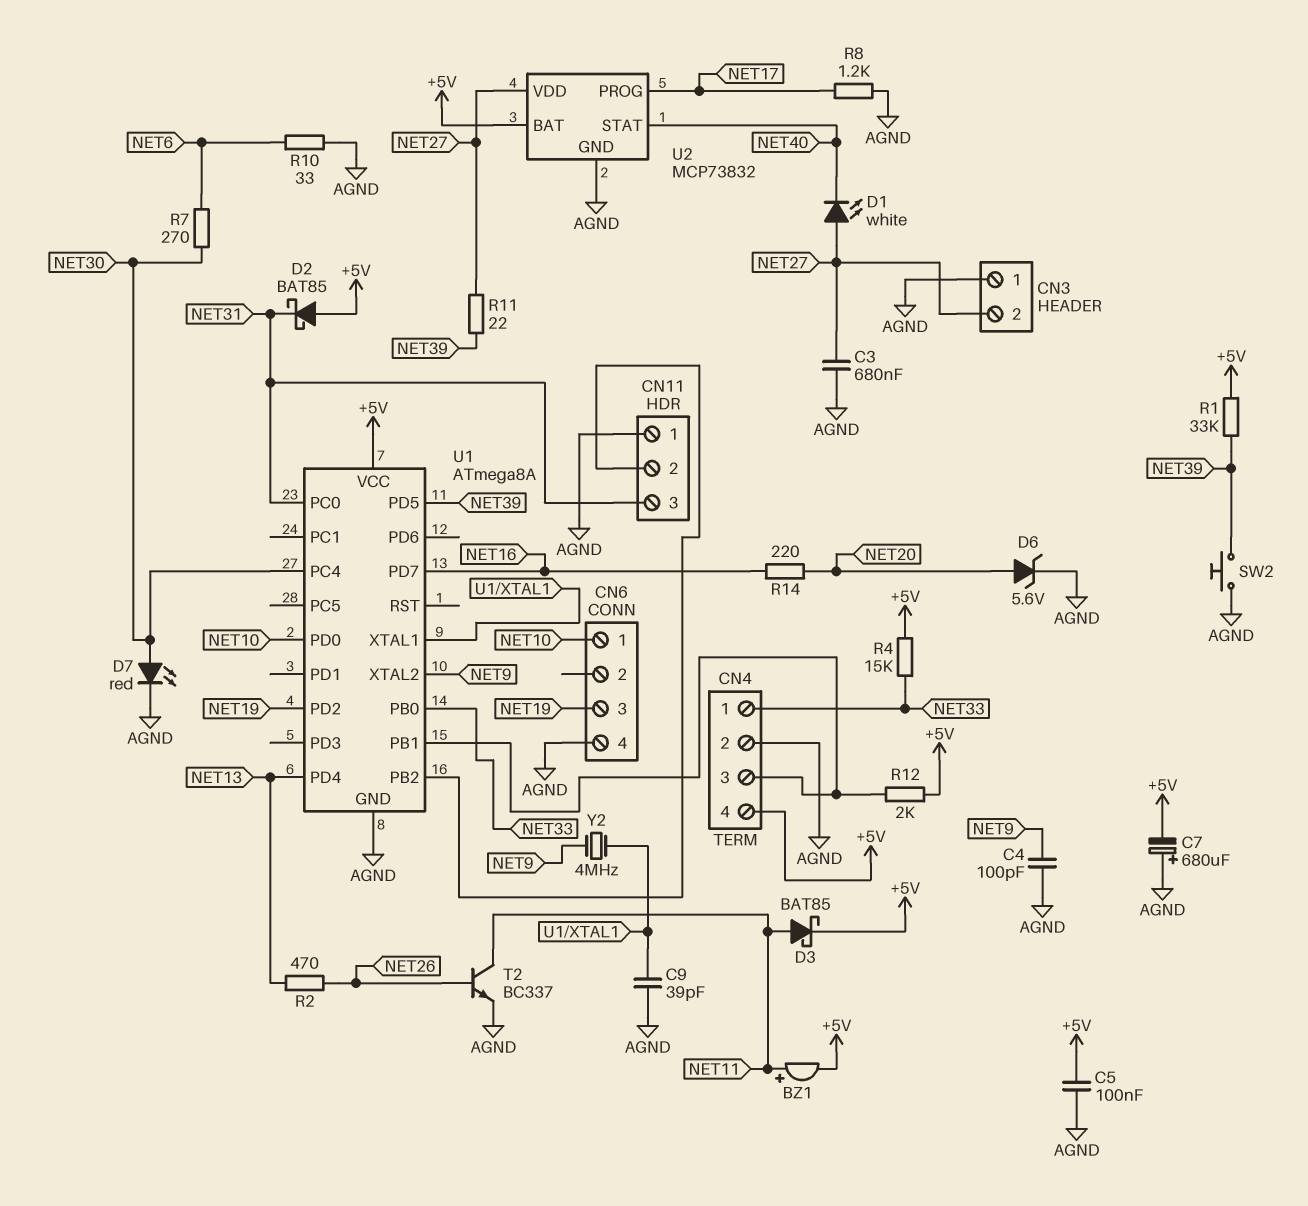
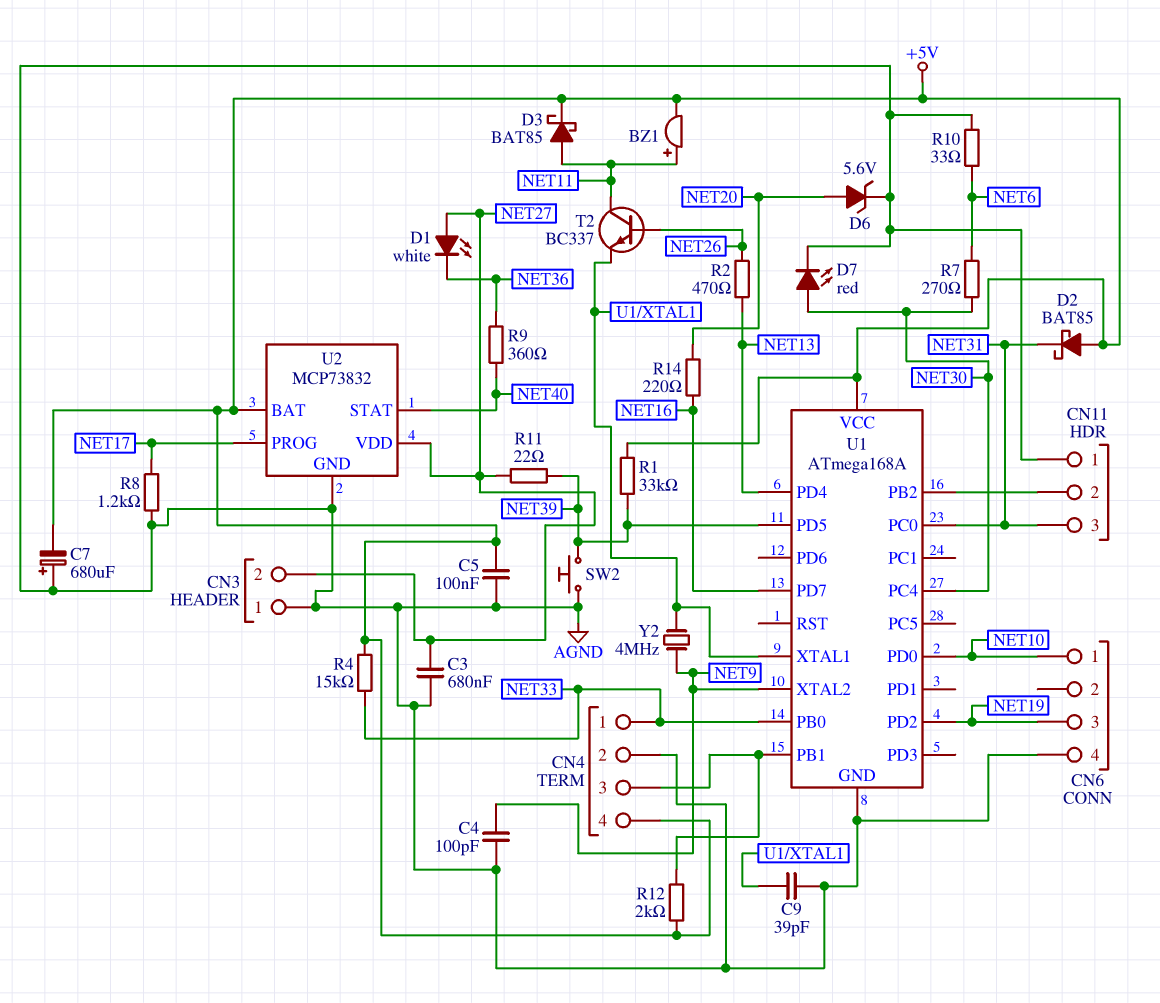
D1: LED white (A NET27, K NET40) -> LED white (A NET27, K NET36)
R9: none -> 360 (NET36, NET40)
T2: NPN BC337 (B NET26, C NET11, E AGND) -> NPN BC337 (B NET26, C NET11, E U1/XTAL1)
U1: ATmega8A -> ATmega168A

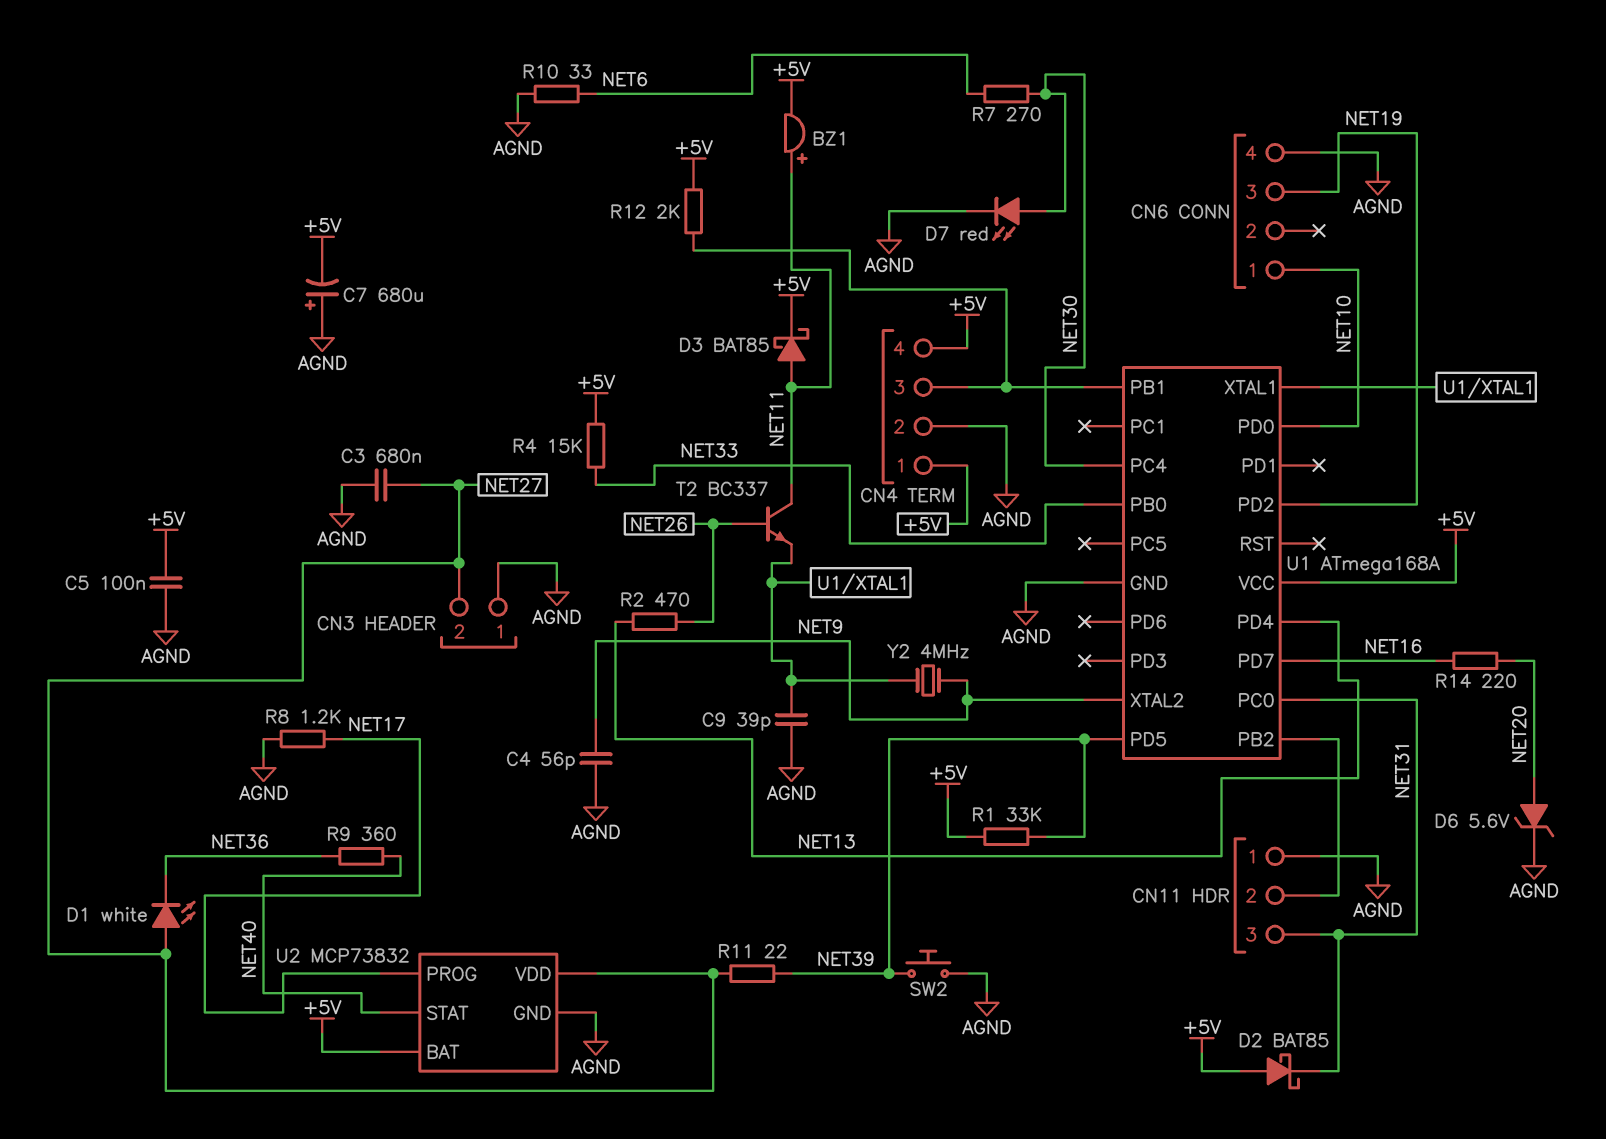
C4: 100pF (AGND, NET9) -> 56pF (AGND, NET9)
CN4 pin 1: NET33 -> +5V

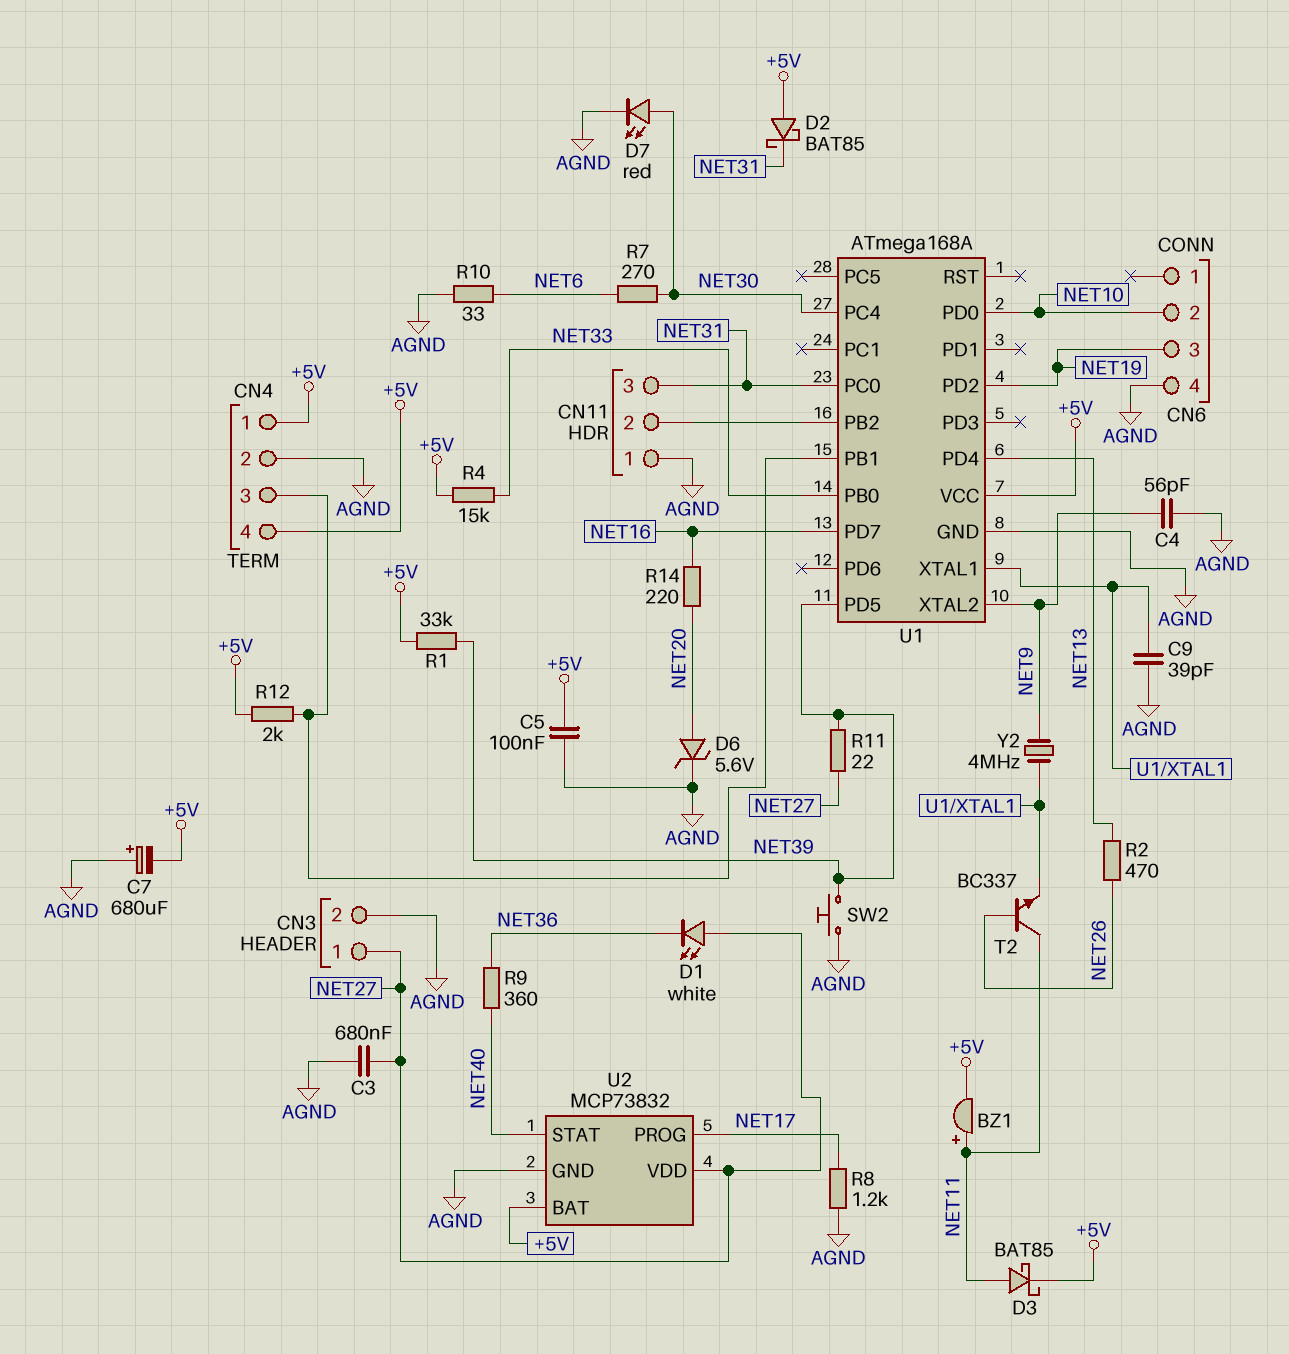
CN3 pin 1: AGND -> NET27
CN3 pin 2: NET27 -> AGND
CN6 pin 1: NET10 -> none
CN6 pin 2: none -> NET10

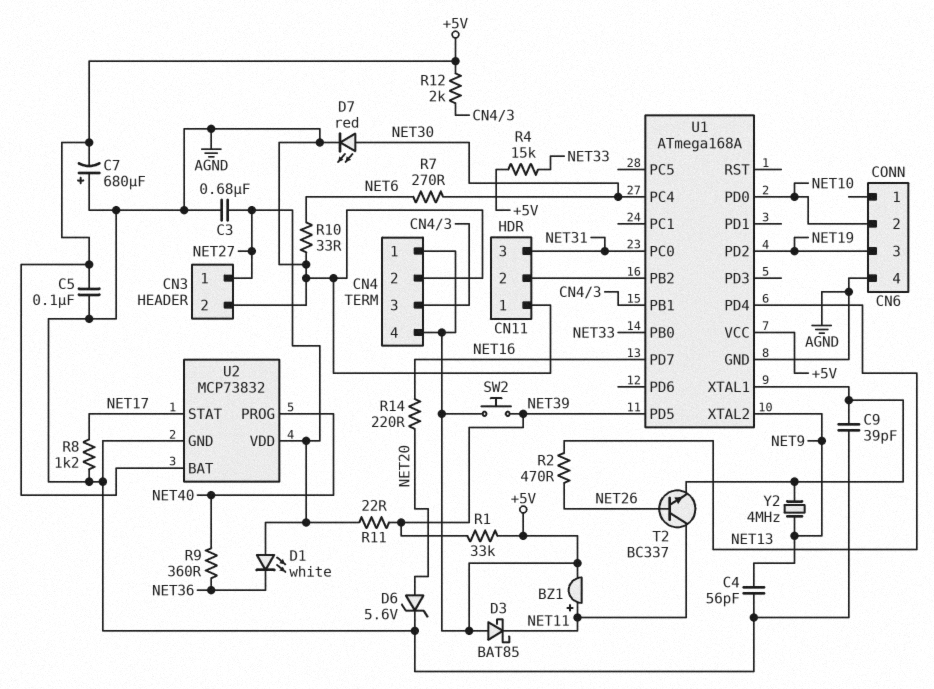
D2: schottky BAT85 (A +5V, K NET31) -> none
D3: schottky BAT85 (A NET11, K +5V) -> schottky BAT85 (A +5V, K NET11)
SW2: button (AGND, NET39) -> button (+5V, NET39)
U2 pin PROG: NET17 -> NET40
U2 pin STAT: NET40 -> NET17

